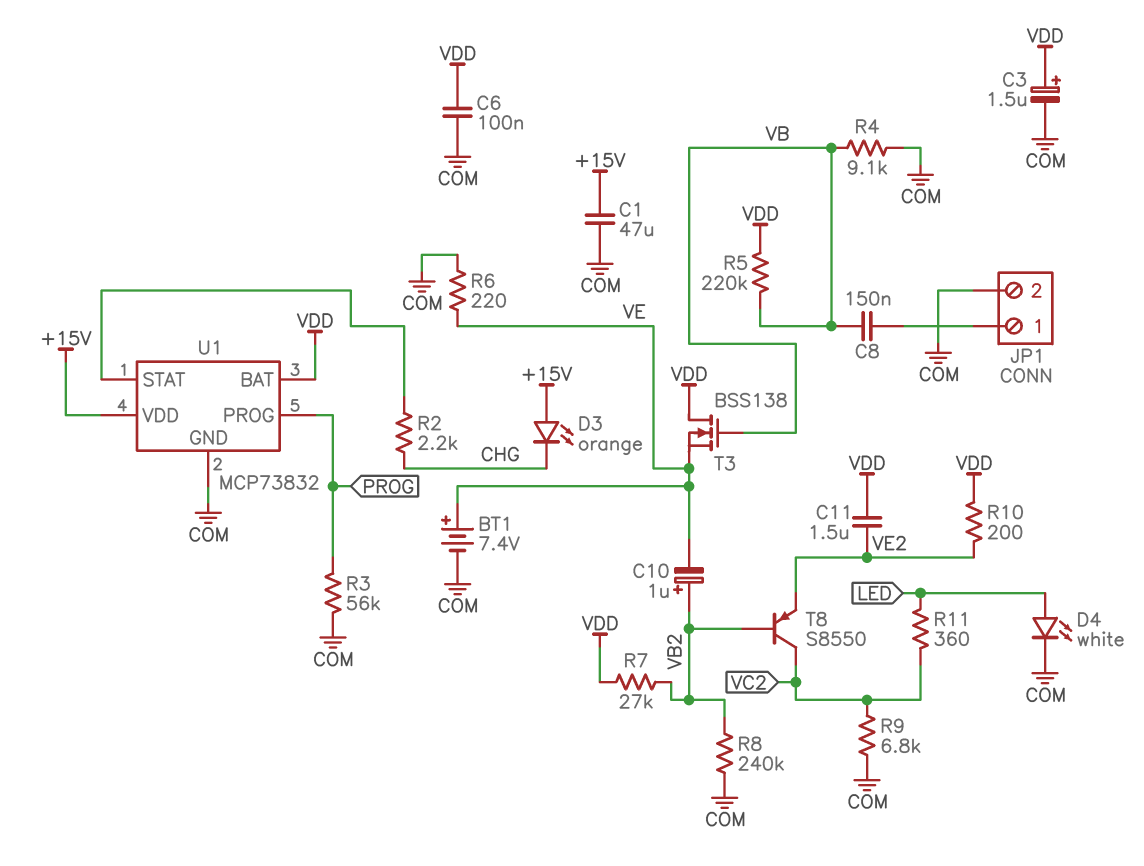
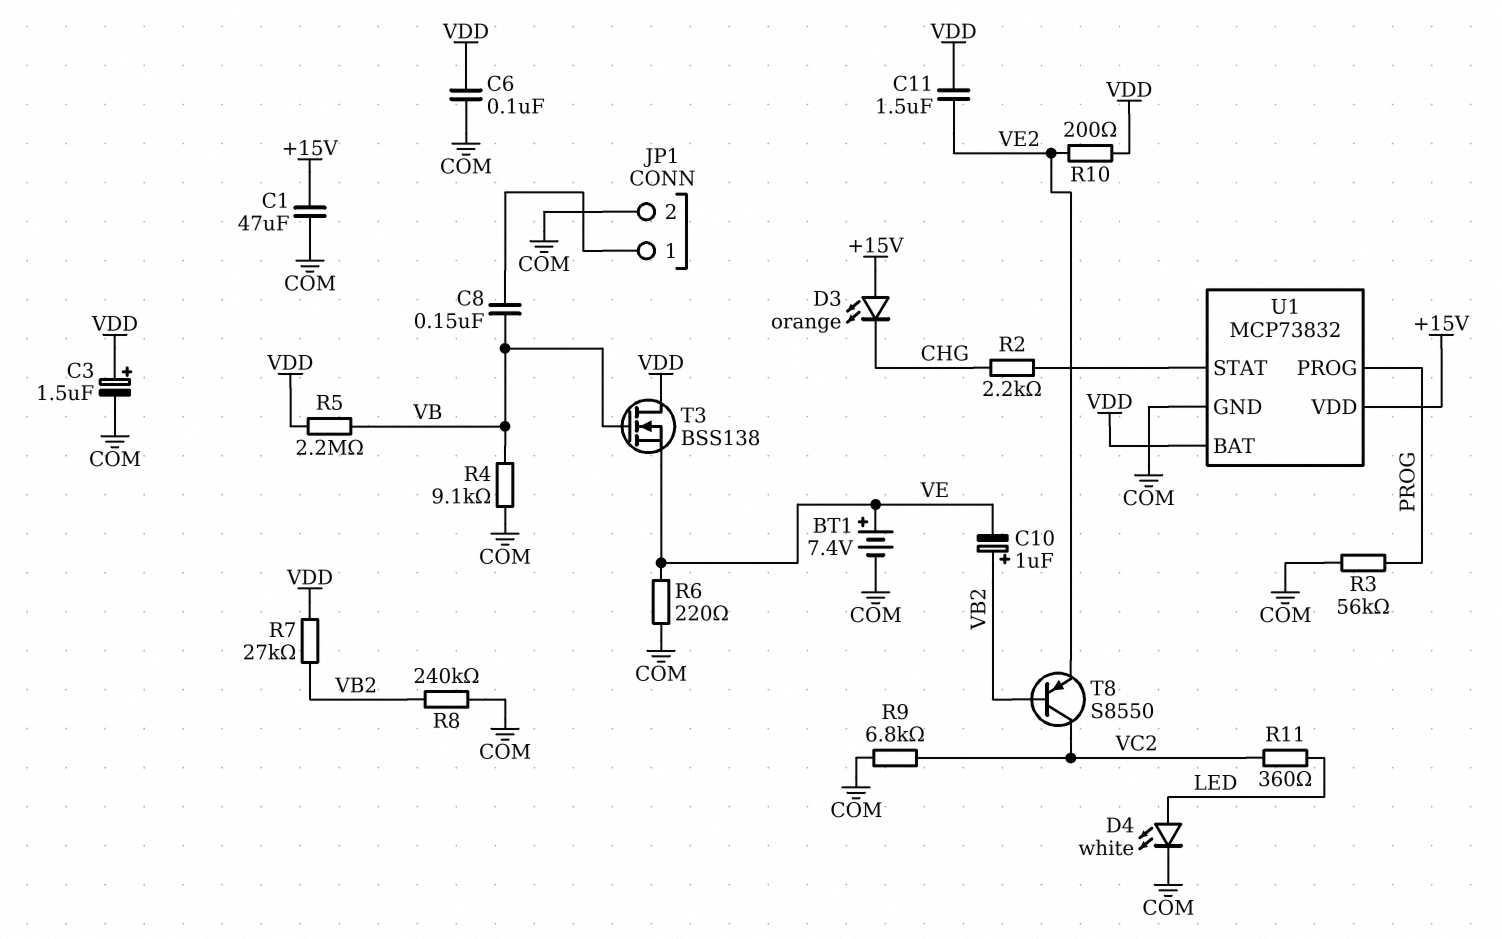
R5: 220k (VB, VDD) -> 2.2M (VB, VDD)

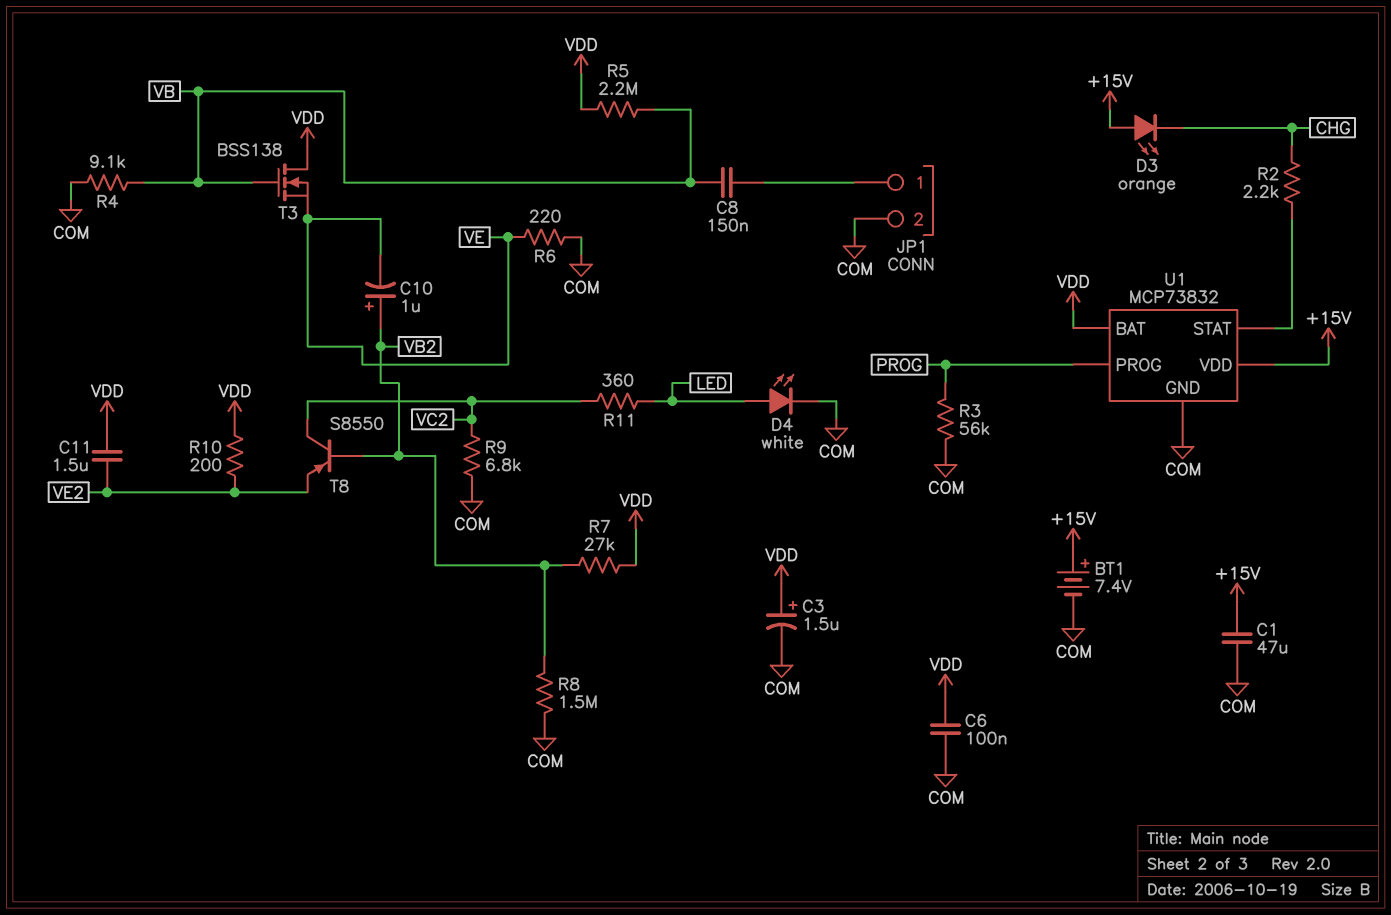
BT1: 7.4V (plus VE, minus COM) -> 7.4V (plus +15V, minus COM)
R8: 240k (COM, VB2) -> 1.5M (COM, VB2)

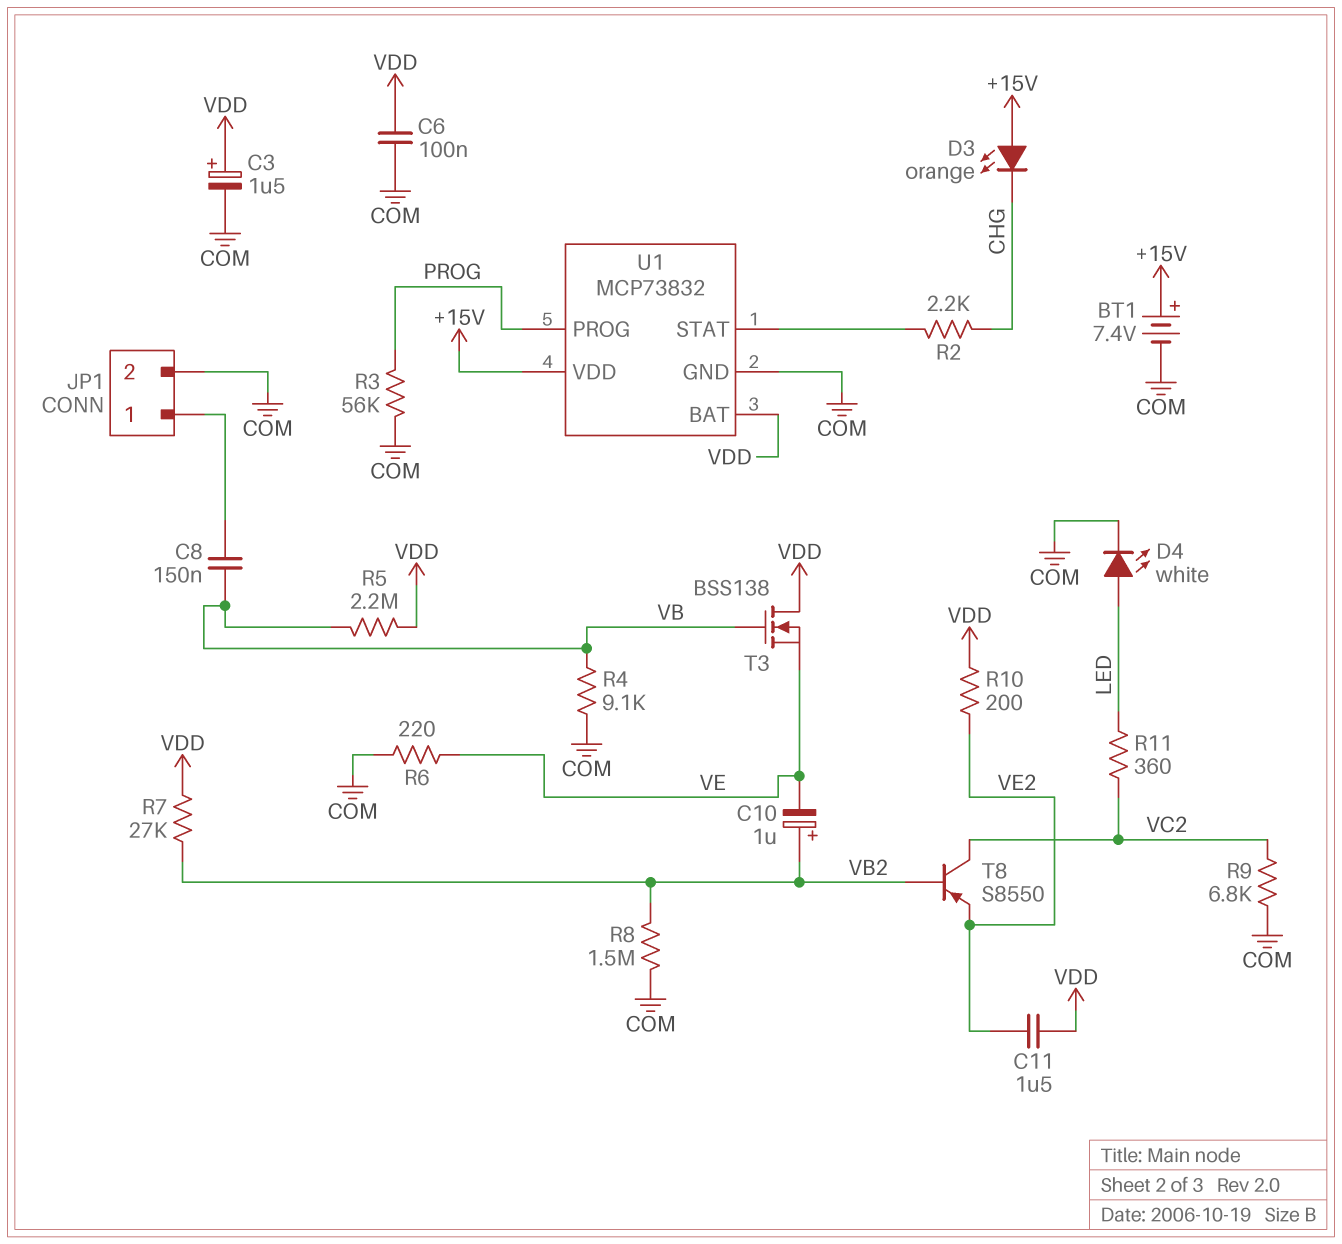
C1: 47uF (+15V, COM) -> none

